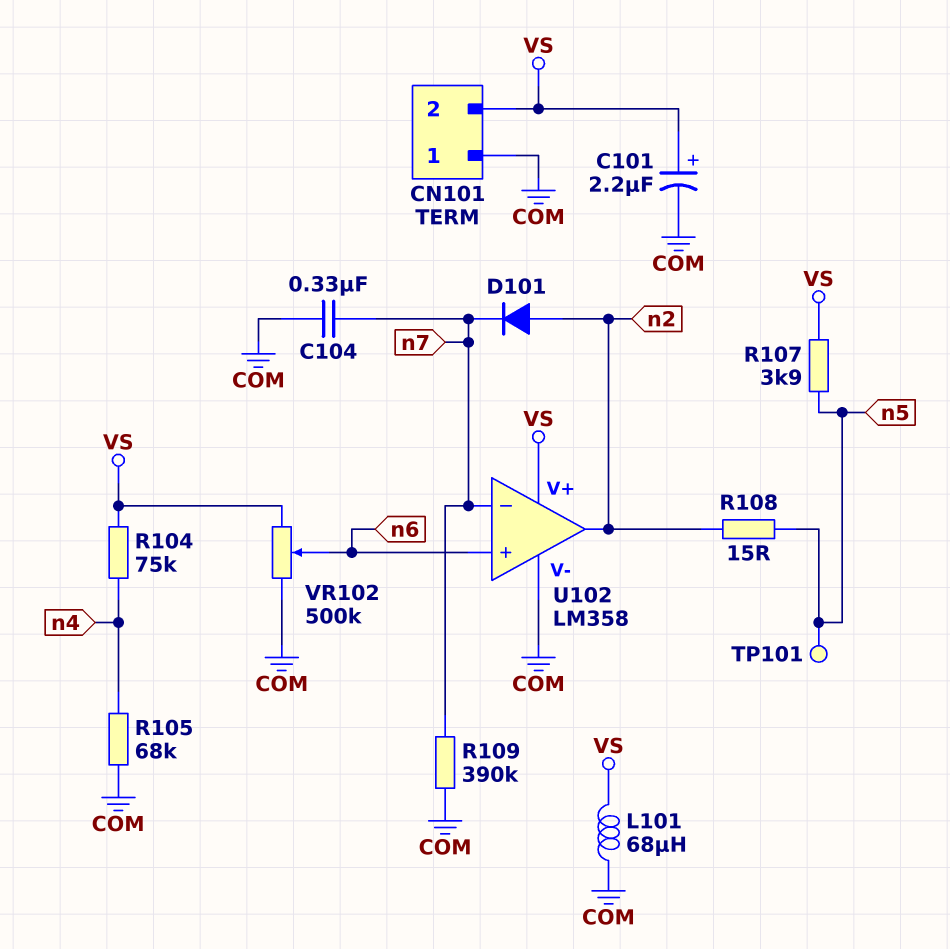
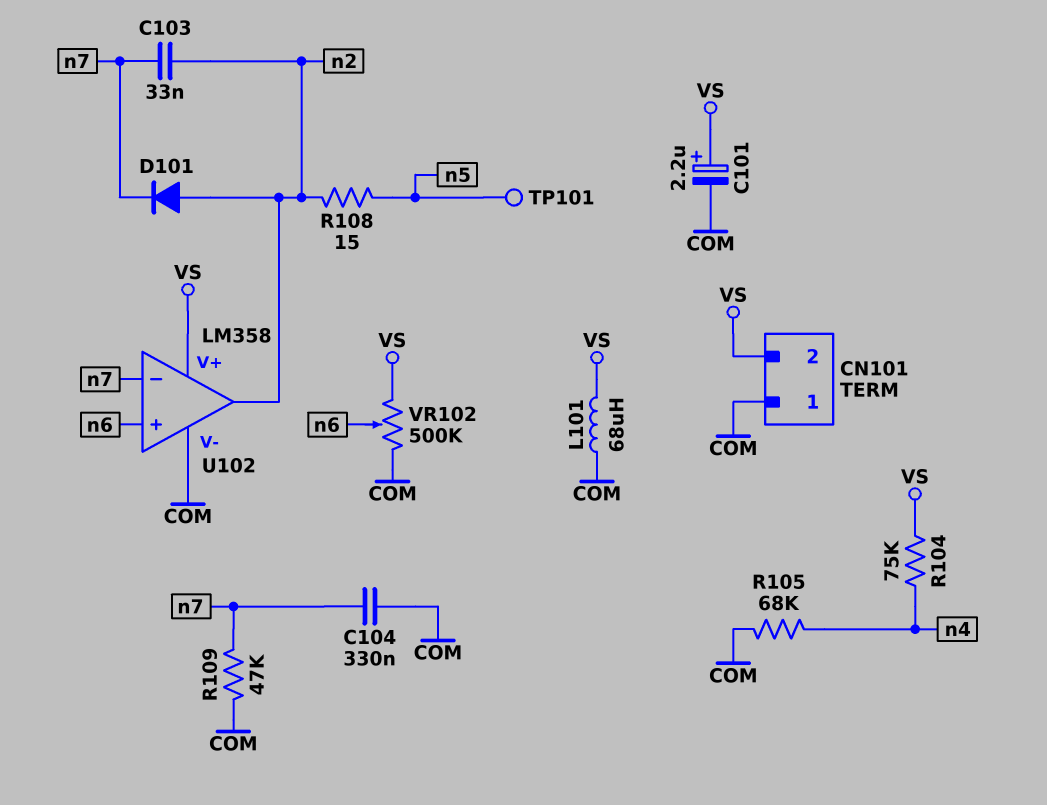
C103: none -> 33nF (n2, n7)
R107: 3.9k (VS, n5) -> none
R109: 390k (COM, n7) -> 47k (COM, n7)

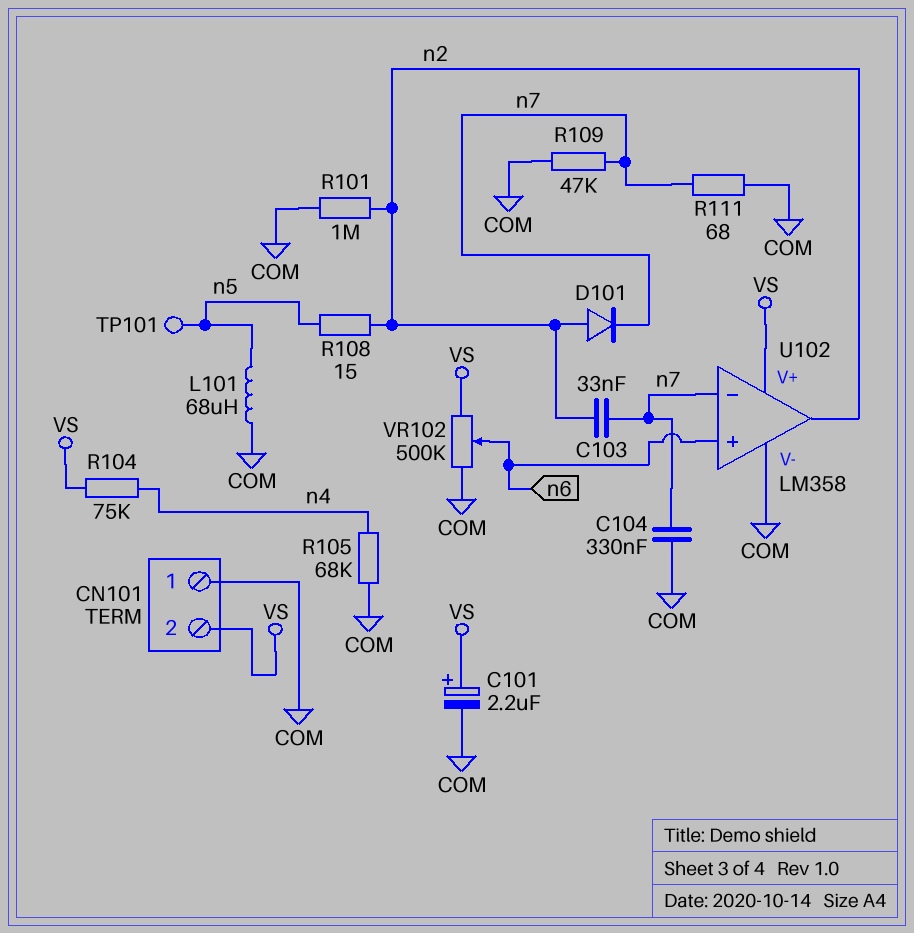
L101: 68uH (COM, VS) -> 68uH (COM, n5)
R101: none -> 1M (COM, n2)
R111: none -> 68 (COM, n7)

